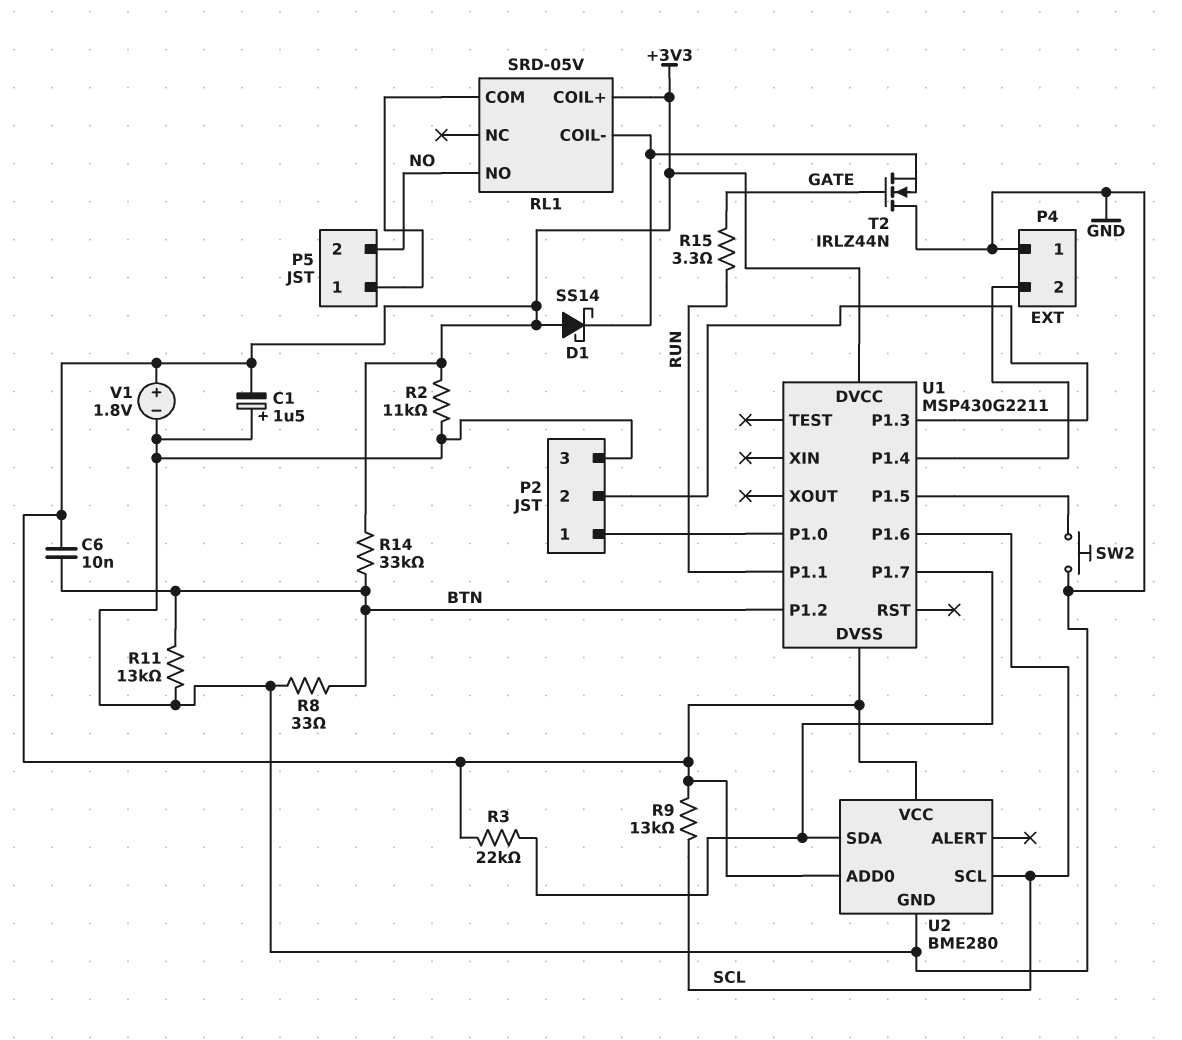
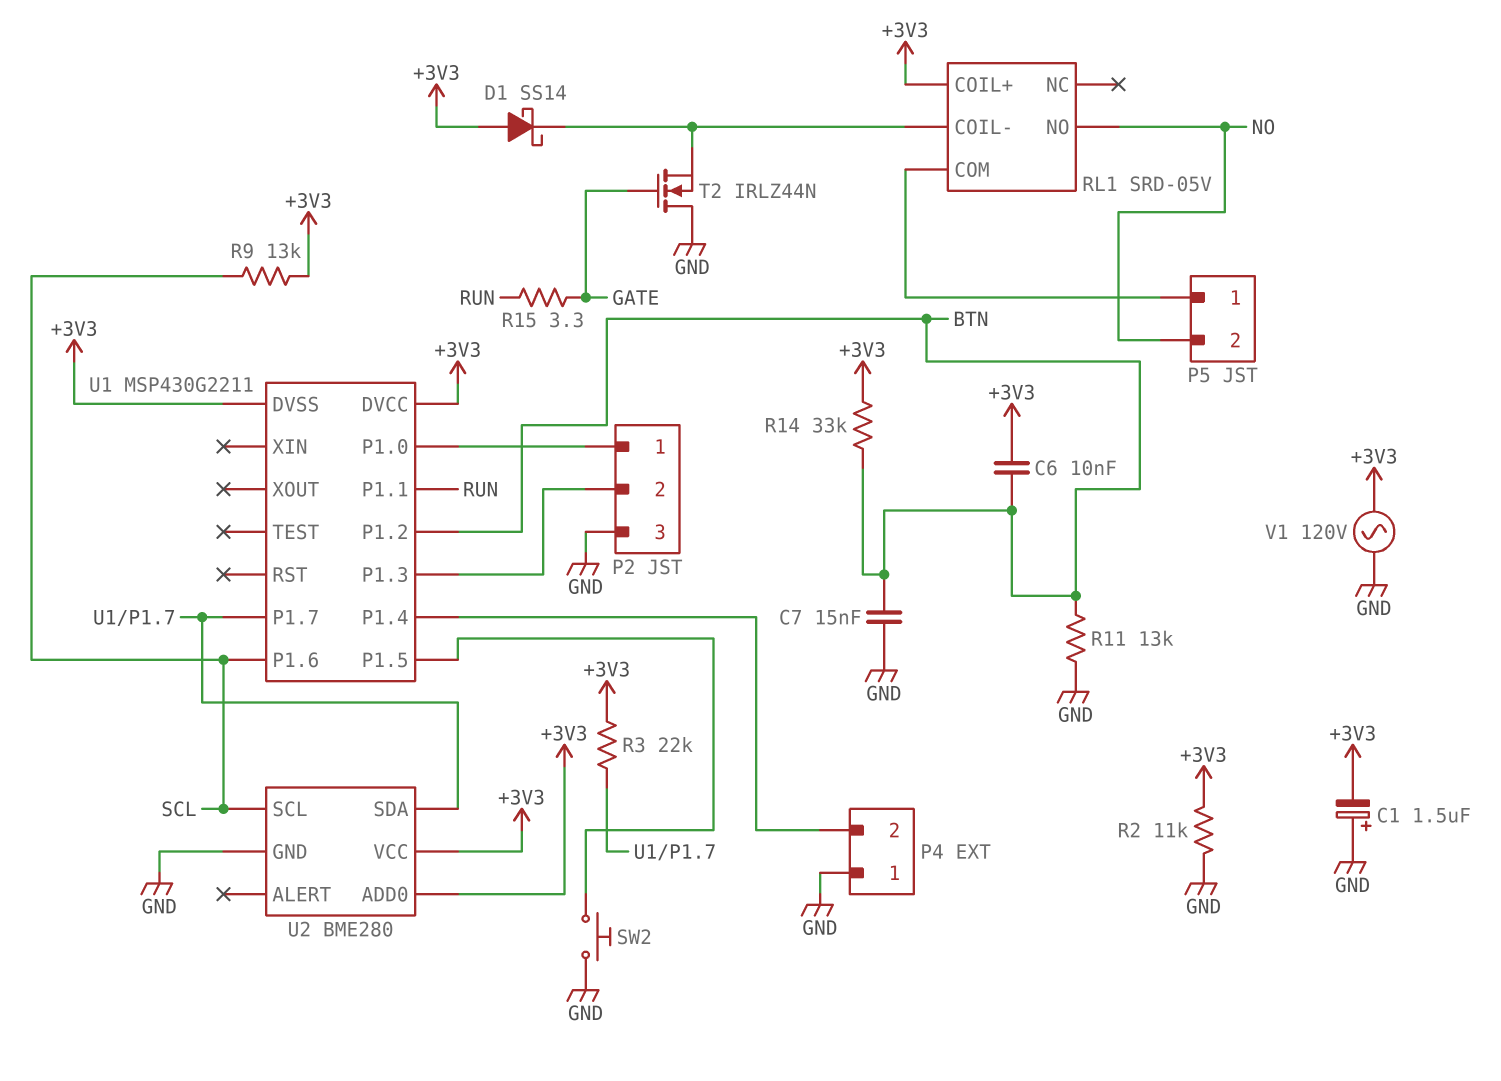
C7: none -> 15nF (BTN, GND)
R8: 33 (BTN, GND) -> none
V1: 1.8V (plus +3V3, minus GND) -> AC 120V (+3V3, GND)

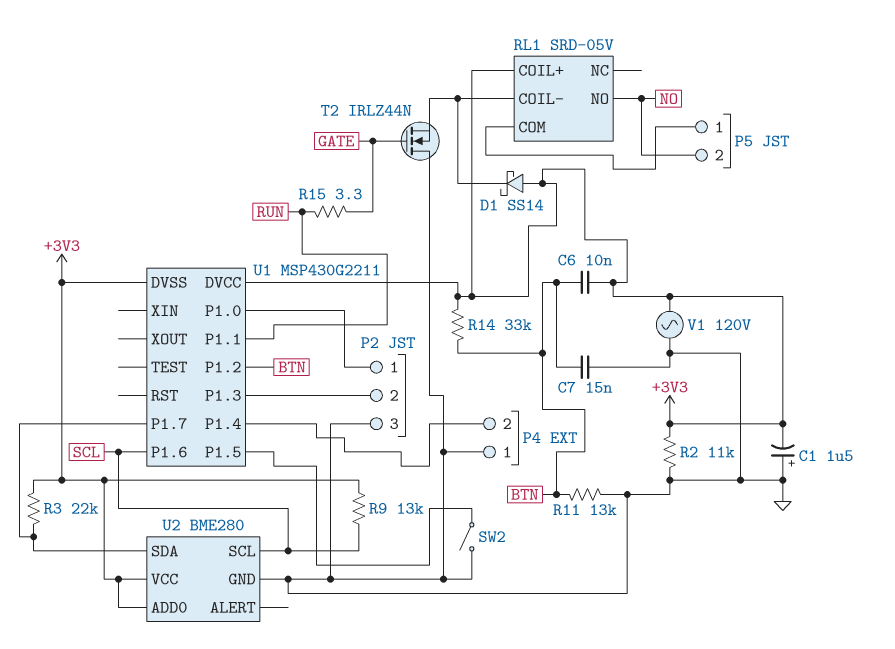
SW2: button (GND, U1/P1.5) -> switch (GND, U1/P1.5)

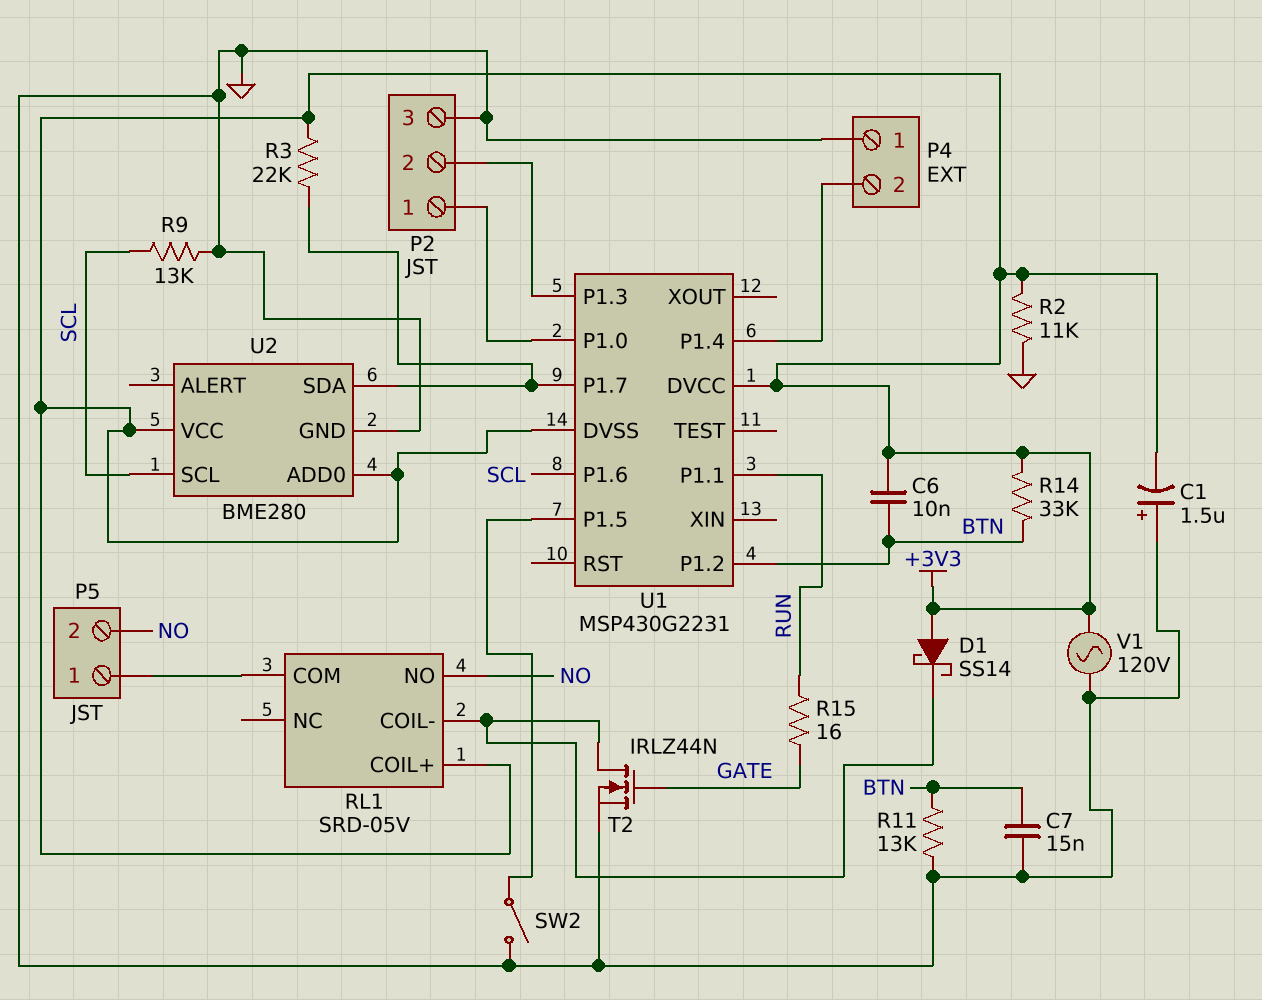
R9: 13k (+3V3, SCL) -> 13k (GND, SCL)
R15: 3.3 (GATE, RUN) -> 16 (GATE, RUN)
T2: NMOS IRLZ44N (G GATE, D GND, S RL1/COIL-) -> NMOS IRLZ44N (G GATE, D RL1/COIL-, S GND)
U1: MSP430G2211 -> MSP430G2231

